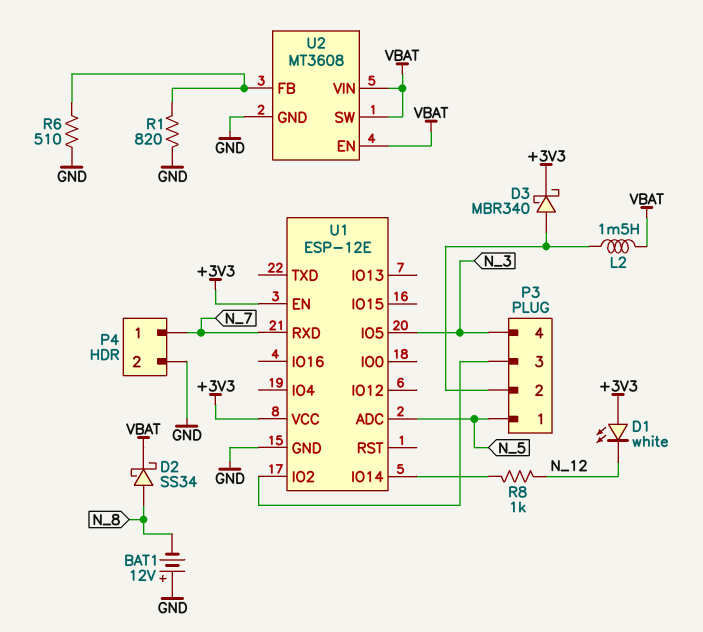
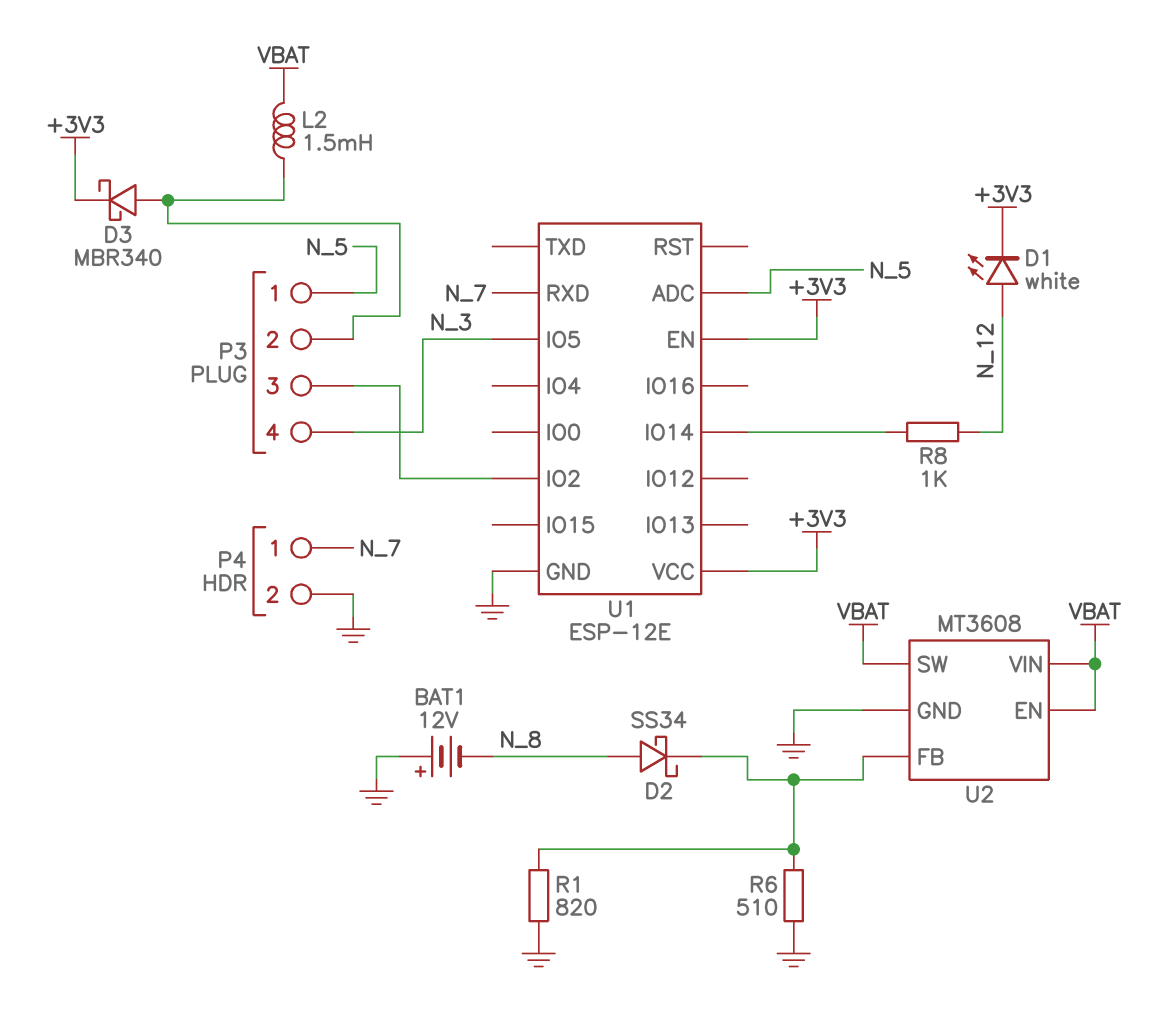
D1: LED white (A +3V3, K N_12) -> LED white (A N_12, K +3V3)
D2: schottky SS34 (A N_8, K VBAT) -> schottky SS34 (A N_8, K U2/FB)

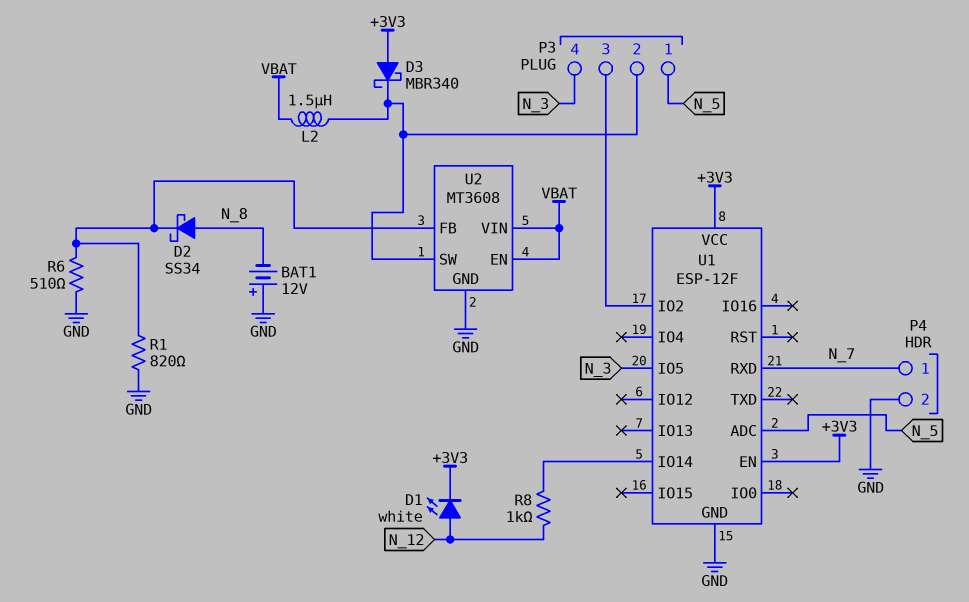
D3: schottky MBR340 (A P3/2, K +3V3) -> schottky MBR340 (A +3V3, K P3/2)
L2: 1.5mH (P3/2, VBAT) -> 1.5uH (P3/2, VBAT)
U1: ESP-12E -> ESP-12F
U2 pin SW: VBAT -> P3/2

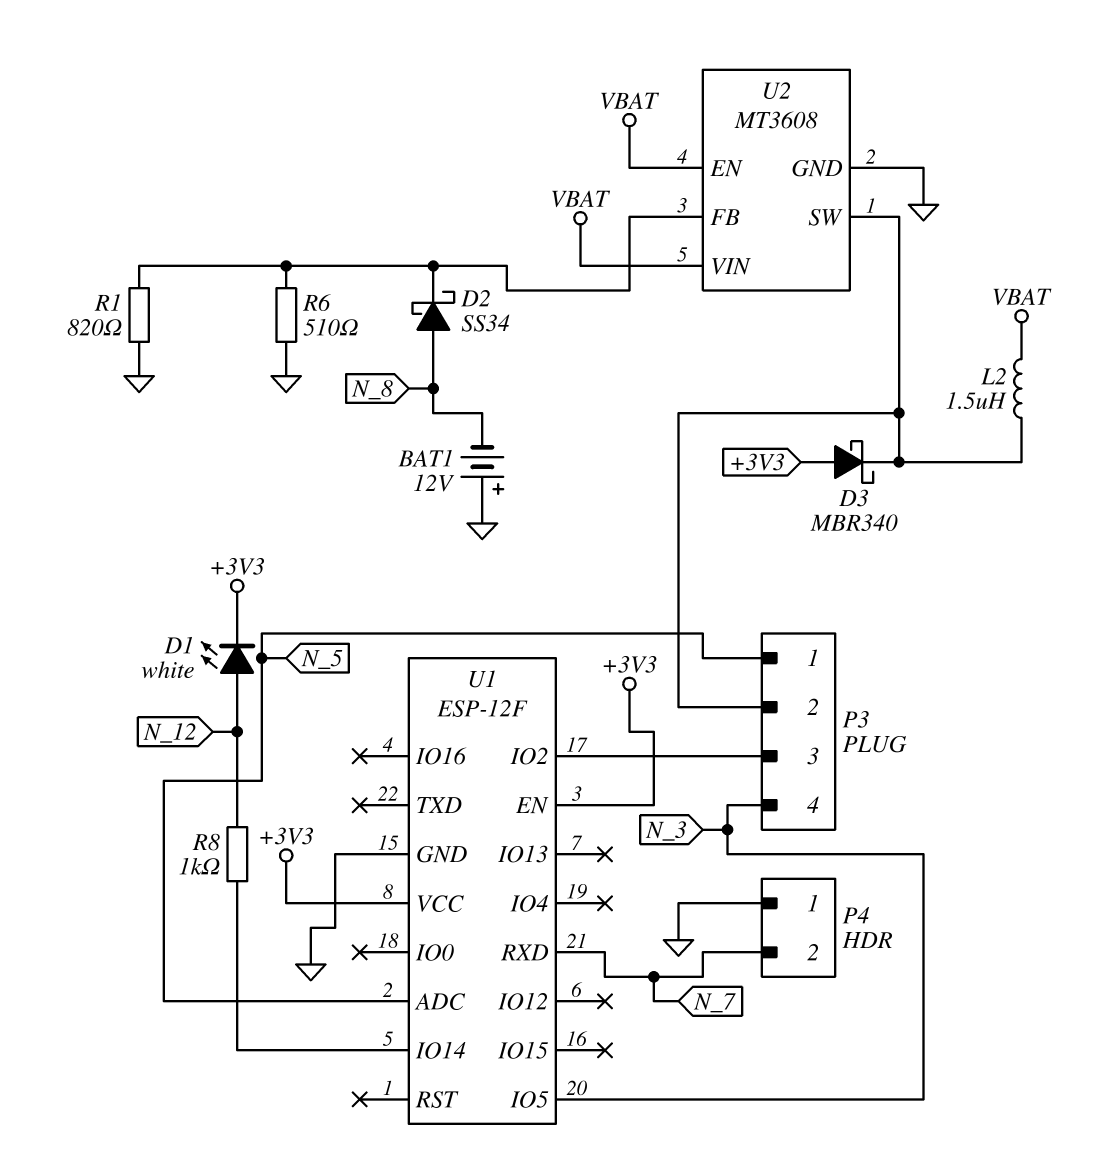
P4 pin 1: N_7 -> GND
P4 pin 2: GND -> N_7

